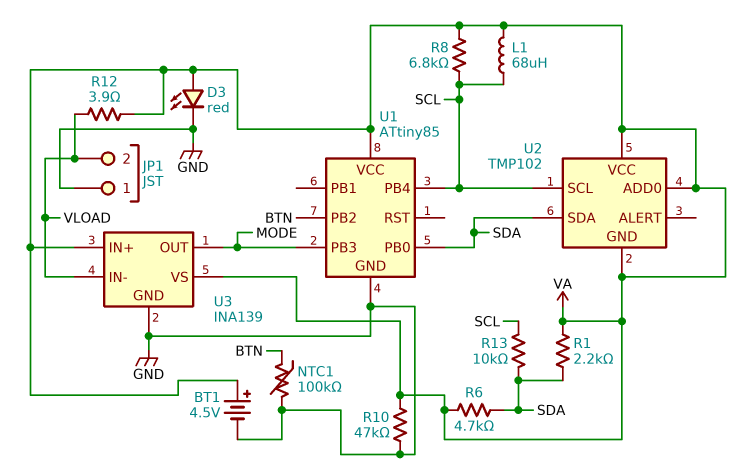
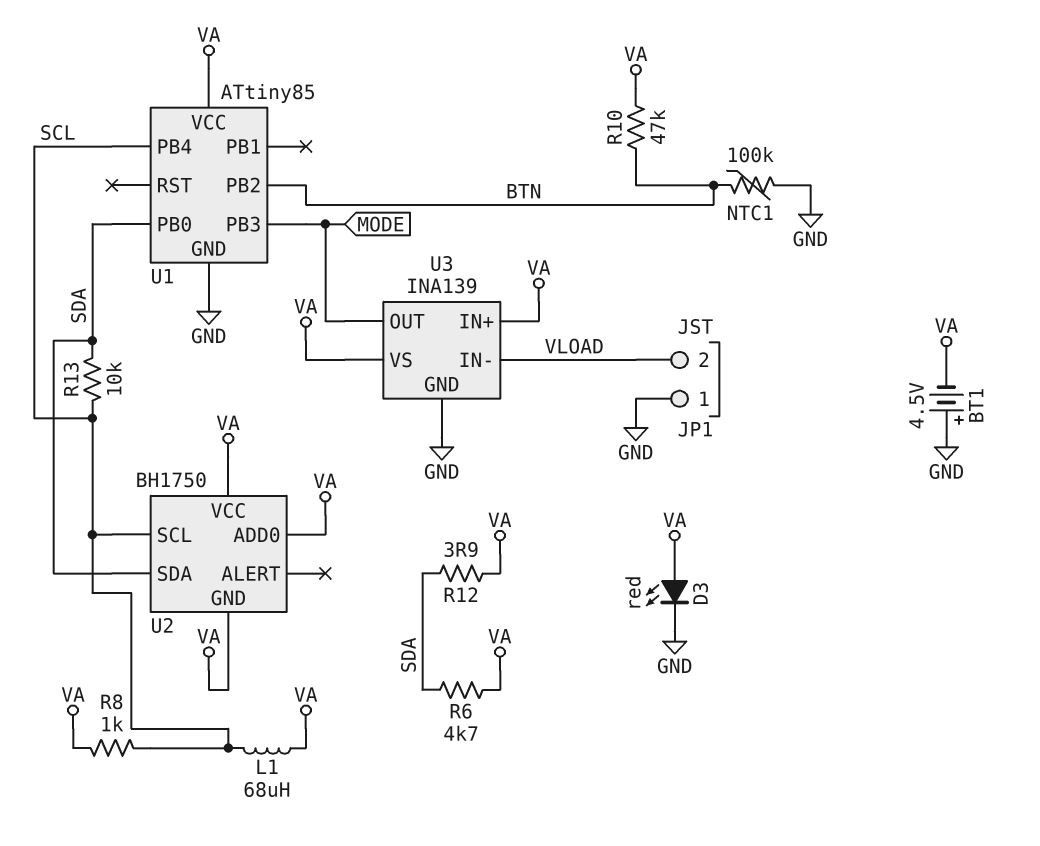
BT1: 4.5V (plus VA, minus GND) -> 4.5V (plus GND, minus VA)
R1: 2.2k (SDA, VA) -> none
R8: 6.8k (SCL, VA) -> 1k (SCL, VA)
R10: 47k (GND, VA) -> 47k (BTN, VA)
R12: 3.9 (VA, VLOAD) -> 3.9 (SDA, VA)
U2: TMP102 -> BH1750

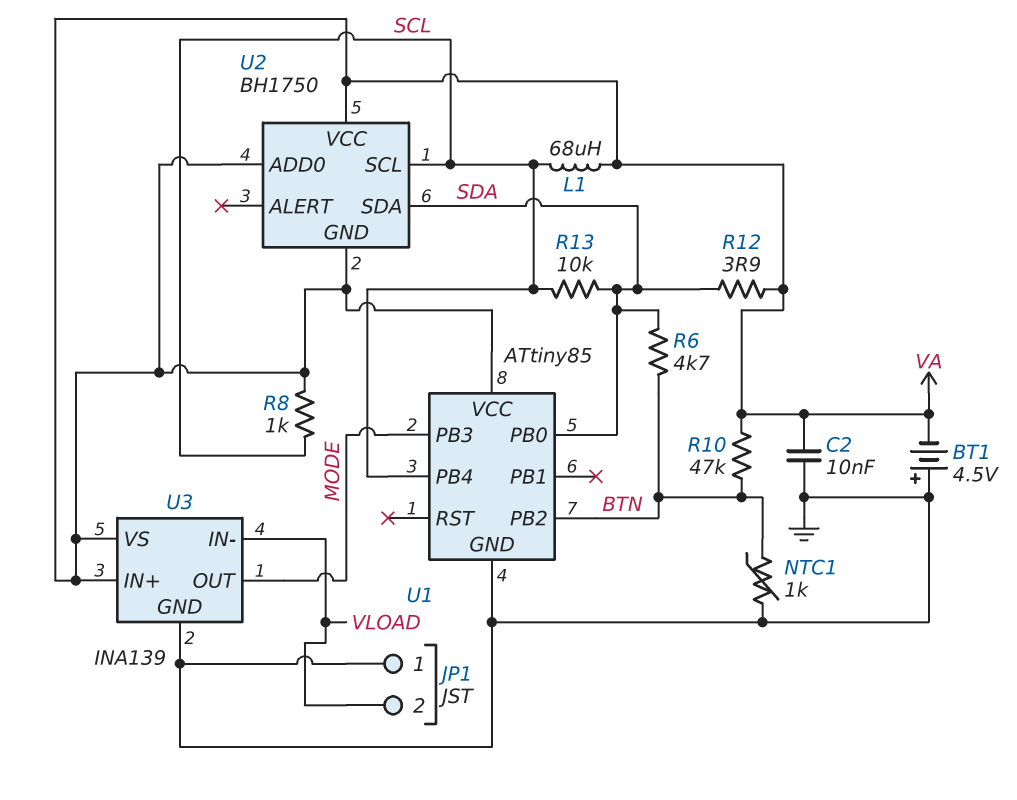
C2: none -> 10nF (GND, VA)
D3: LED red (A VA, K GND) -> none
NTC1: 100k (BTN, GND) -> 1k (BTN, GND)
R6: 4.7k (SDA, VA) -> 4.7k (BTN, SDA)

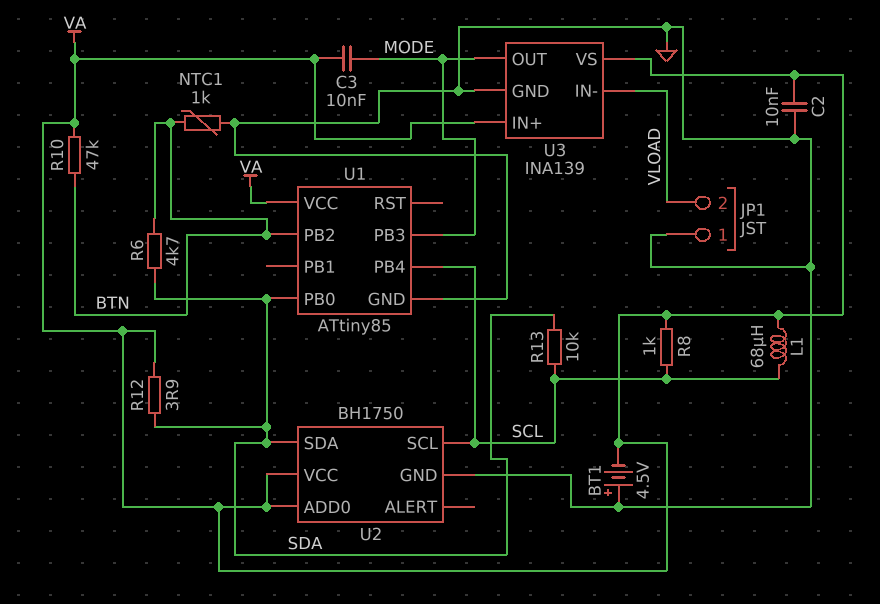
C3: none -> 10nF (MODE, VA)
U2 pin GND: VA -> GND

